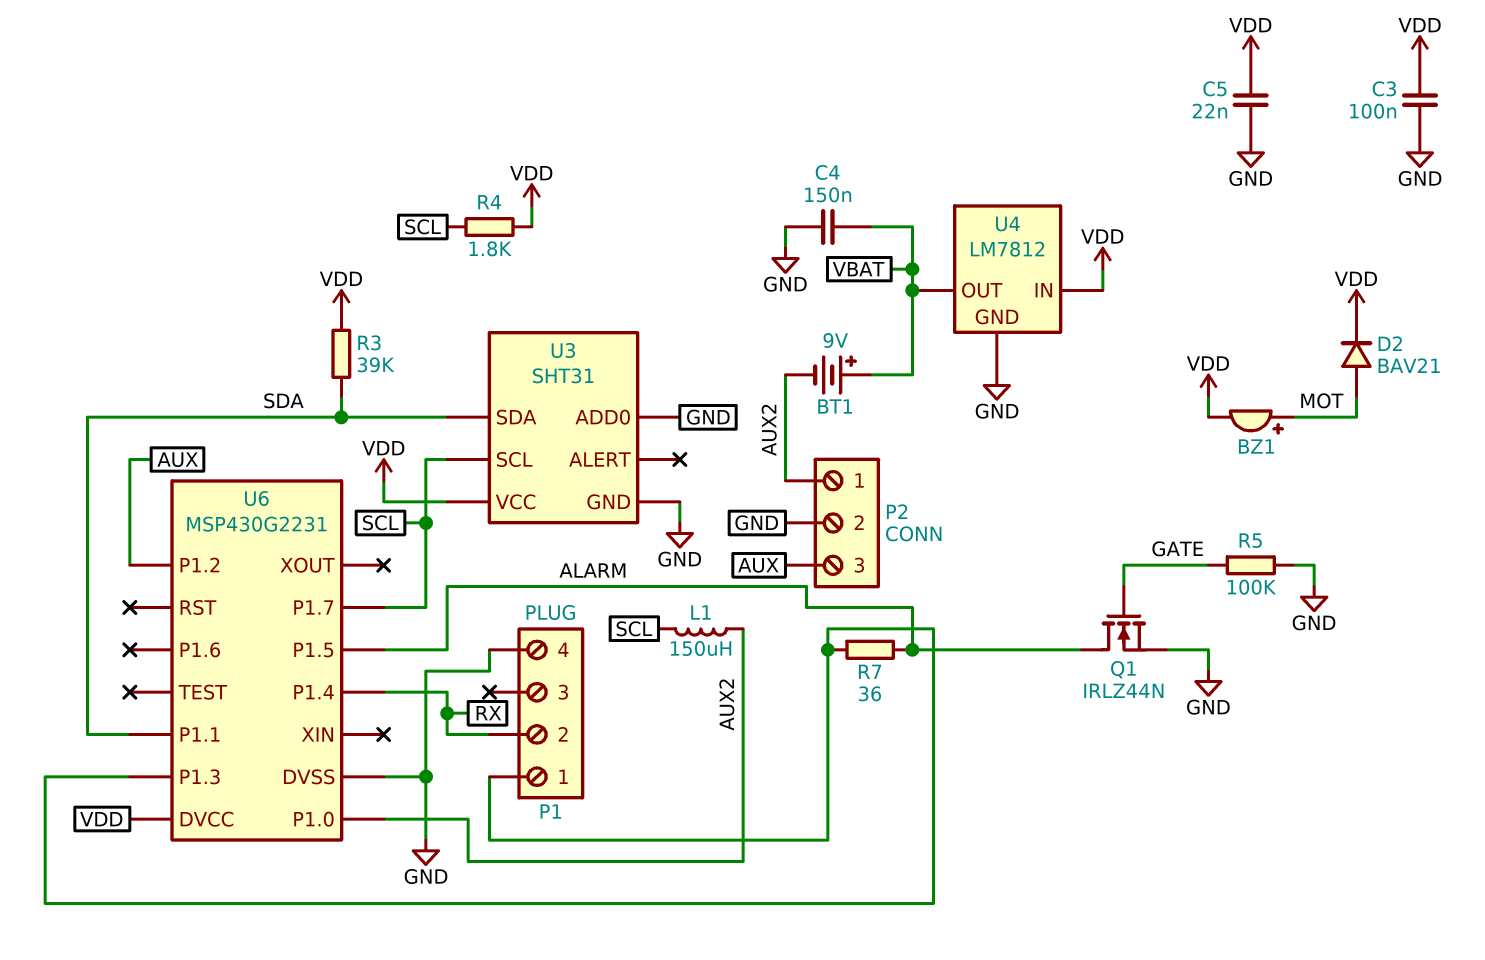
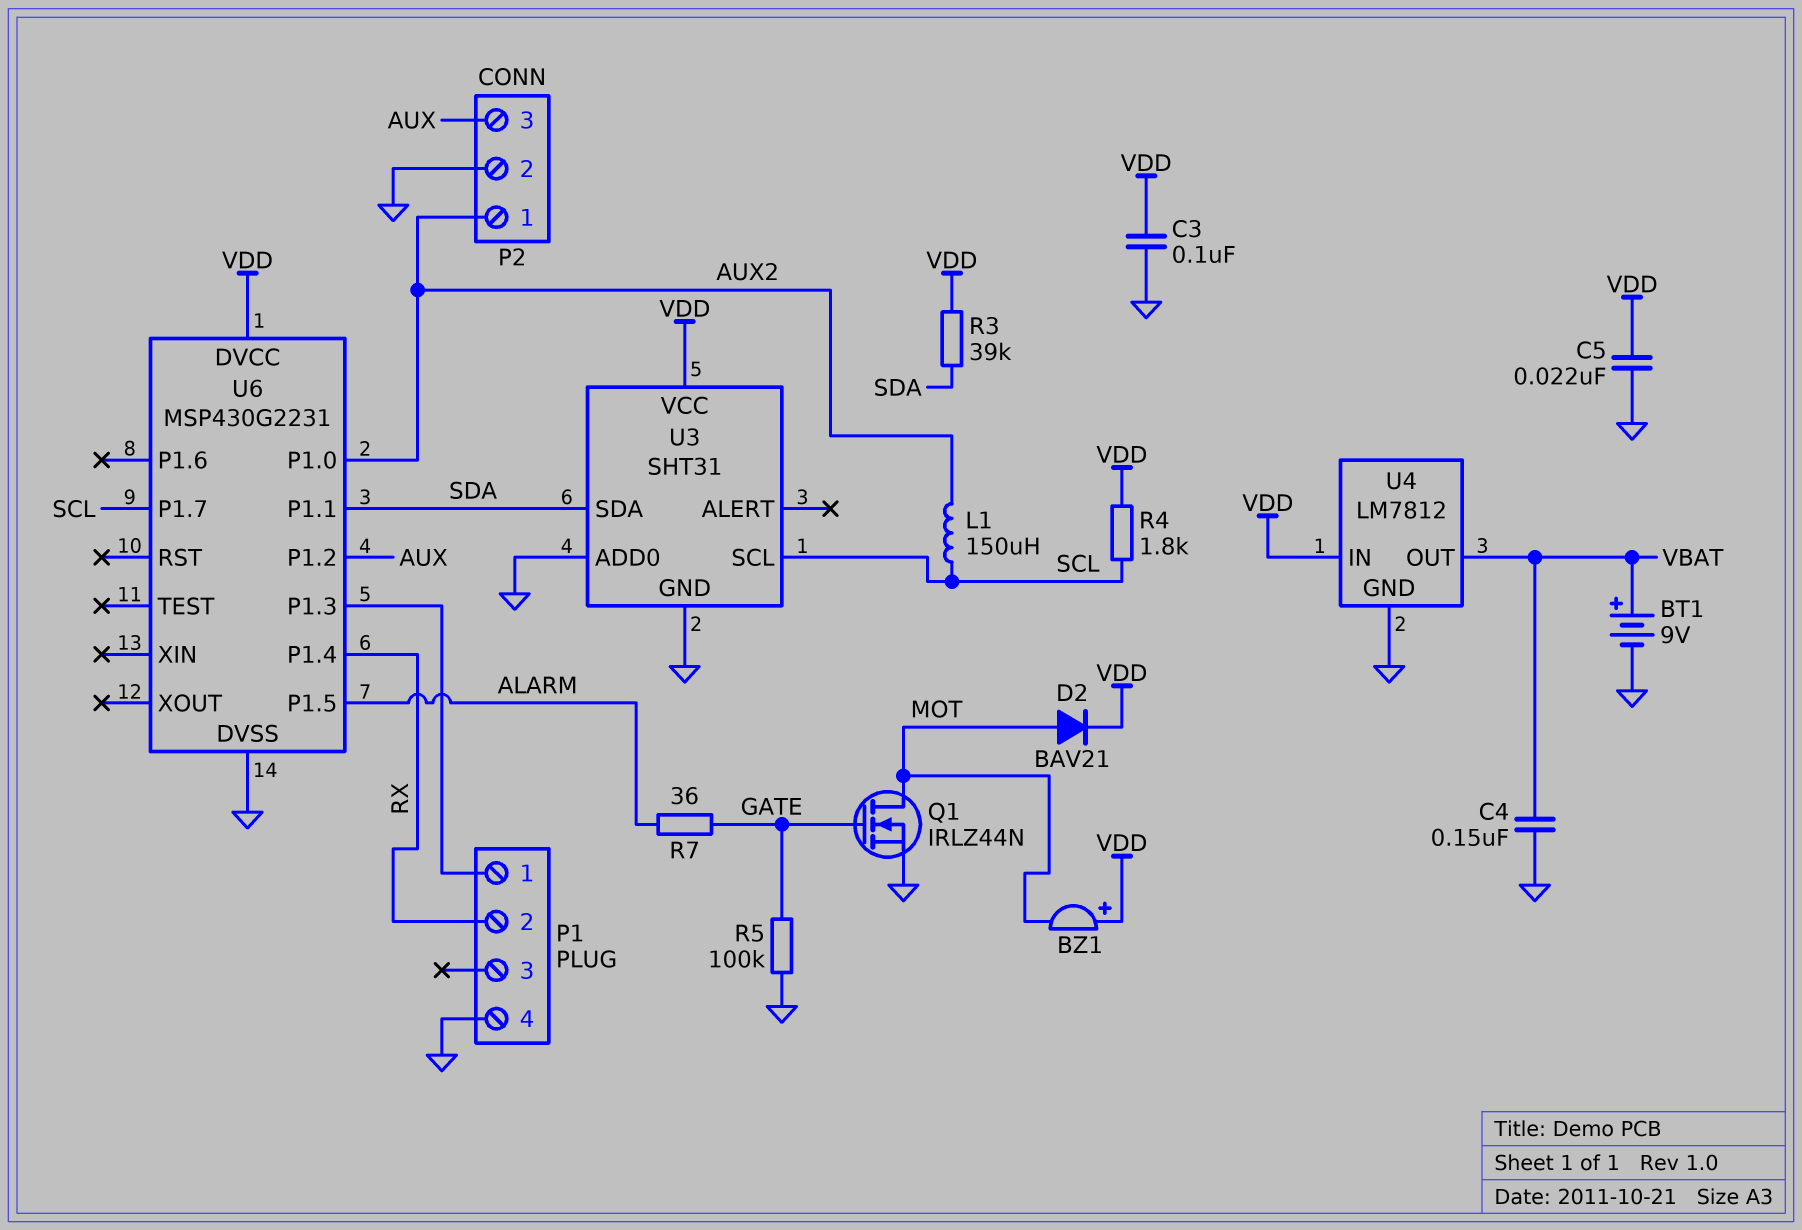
BT1: 9V (plus VBAT, minus AUX2) -> 9V (plus VBAT, minus GND)
BZ1: buzzer (plus MOT, minus VDD) -> buzzer (plus VDD, minus MOT)
Q1: NMOS IRLZ44N (G GATE, D ALARM, S GND) -> NMOS IRLZ44N (G GATE, D MOT, S GND)
R7: 36 (ALARM, P1/1) -> 36 (ALARM, GATE)

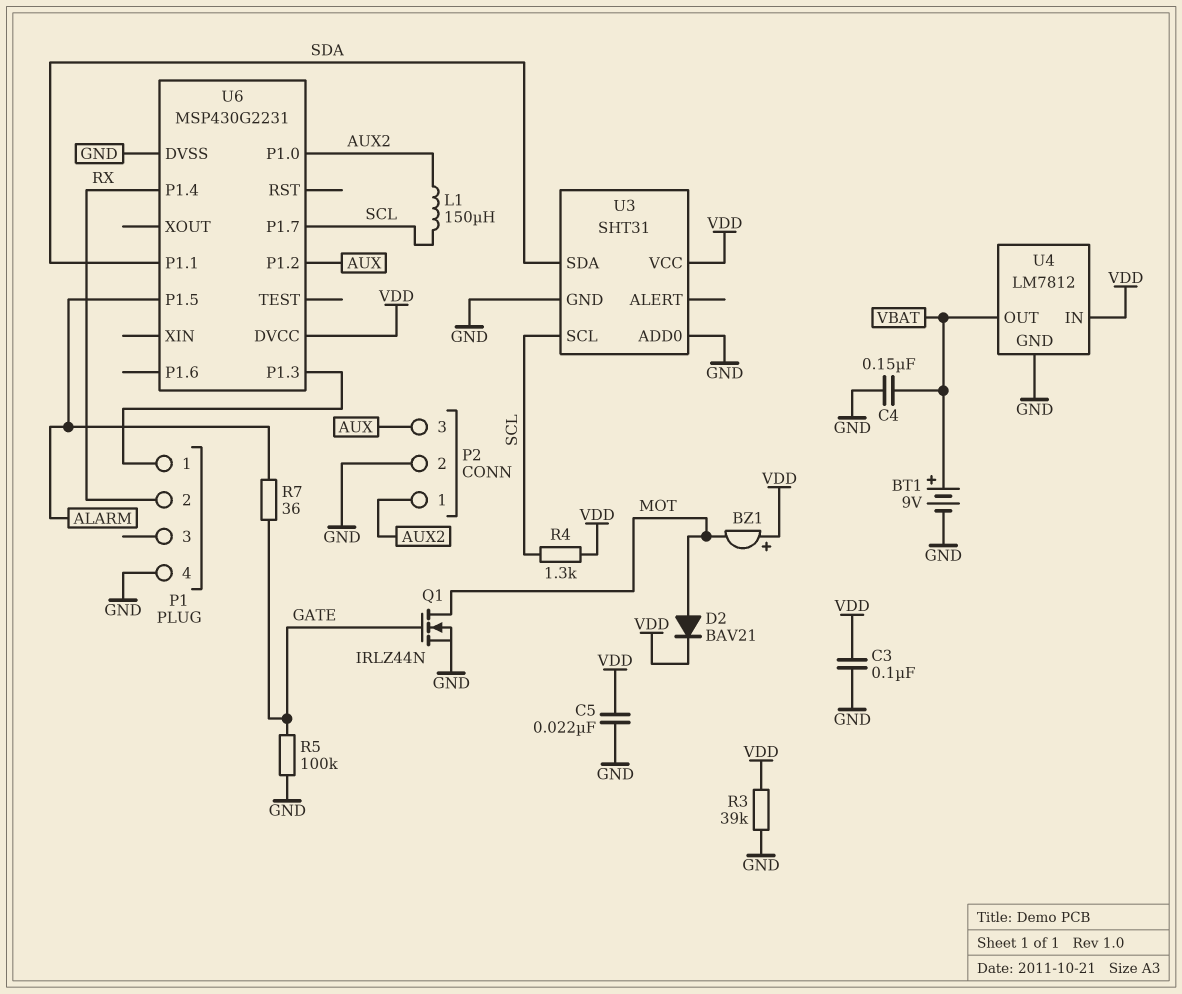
R3: 39k (SDA, VDD) -> 39k (GND, VDD)
R4: 1.8k (SCL, VDD) -> 1.3k (SCL, VDD)

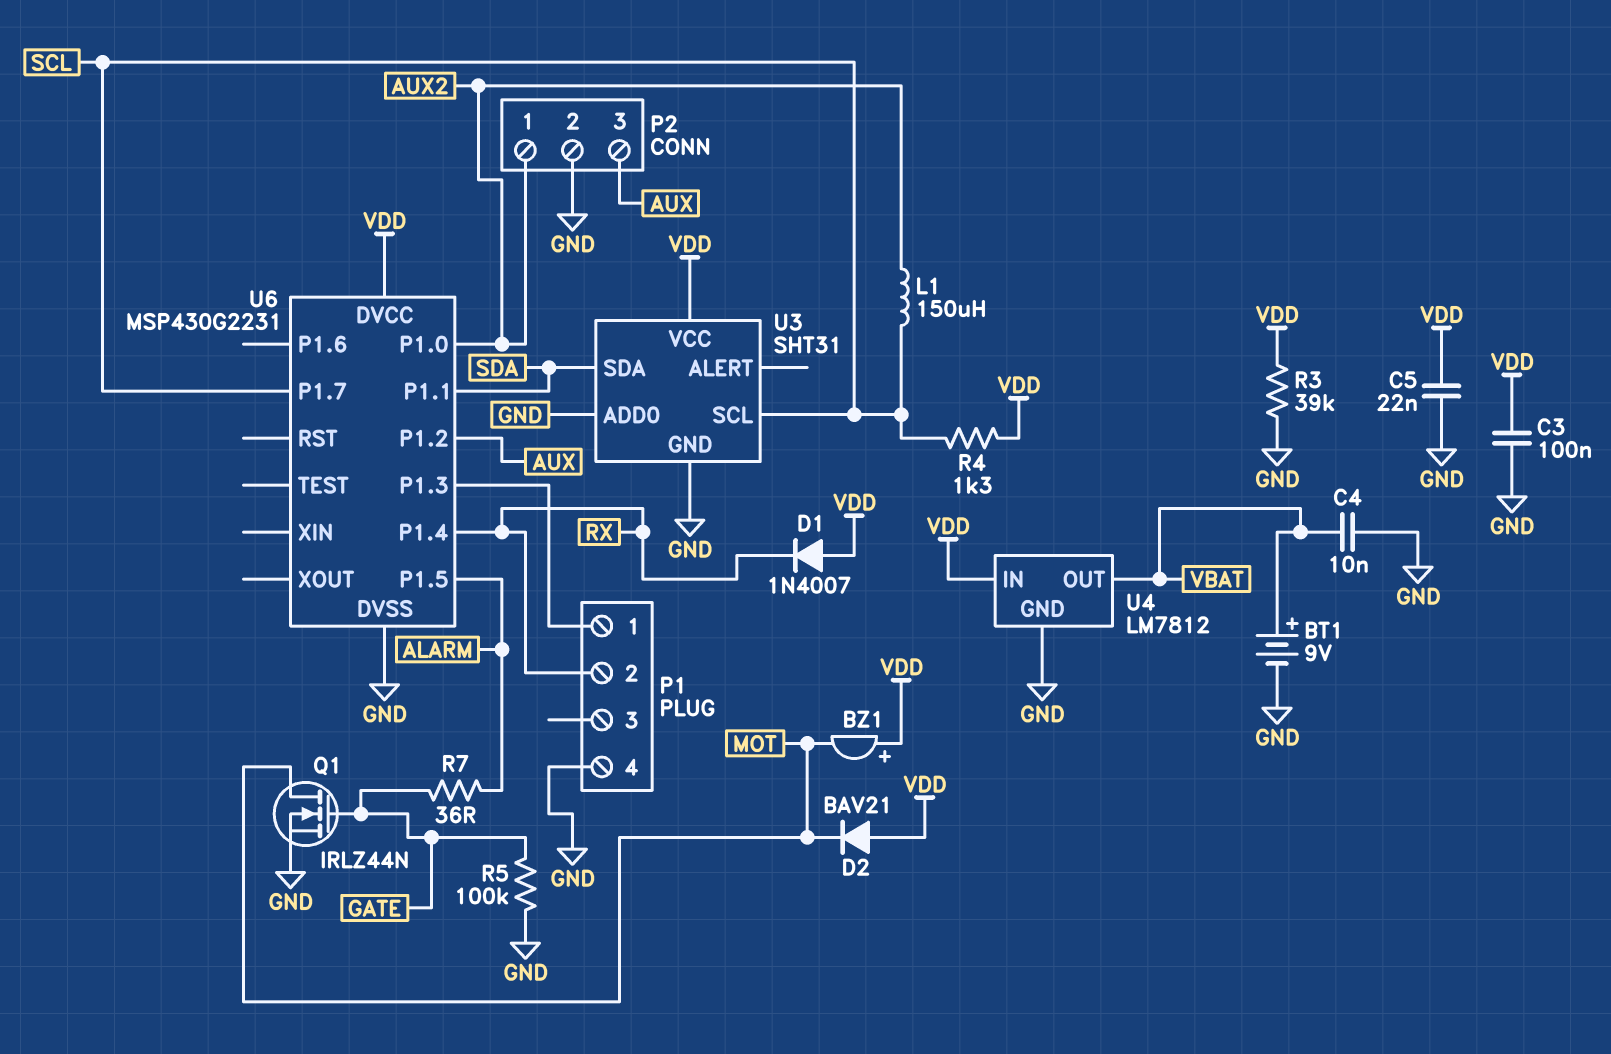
C4: 150nF (GND, VBAT) -> 10nF (GND, VBAT)
D1: none -> diode 1N4007 (A VDD, K RX)
D2: diode BAV21 (A MOT, K VDD) -> diode BAV21 (A VDD, K MOT)

